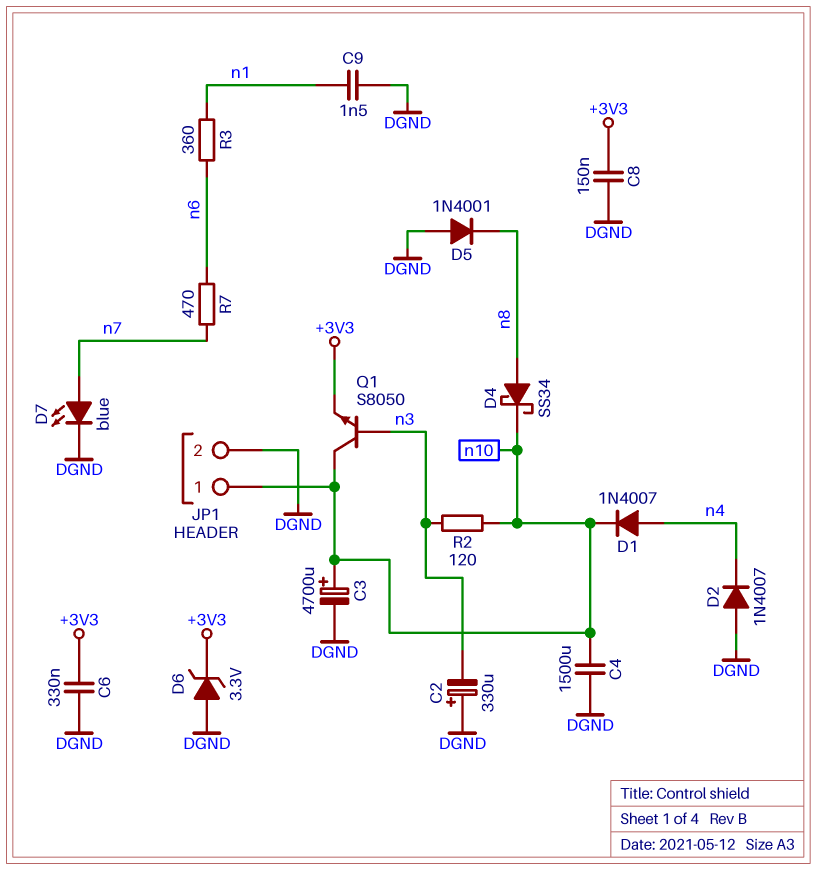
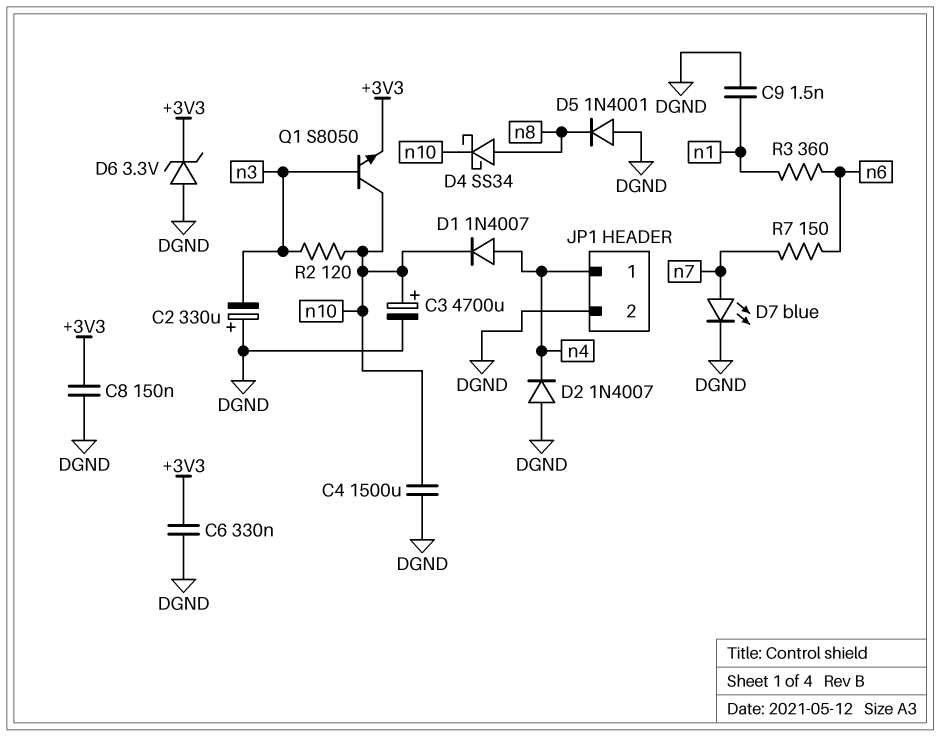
JP1 pin 1: n10 -> n4
R7: 470 (n6, n7) -> 150 (n6, n7)

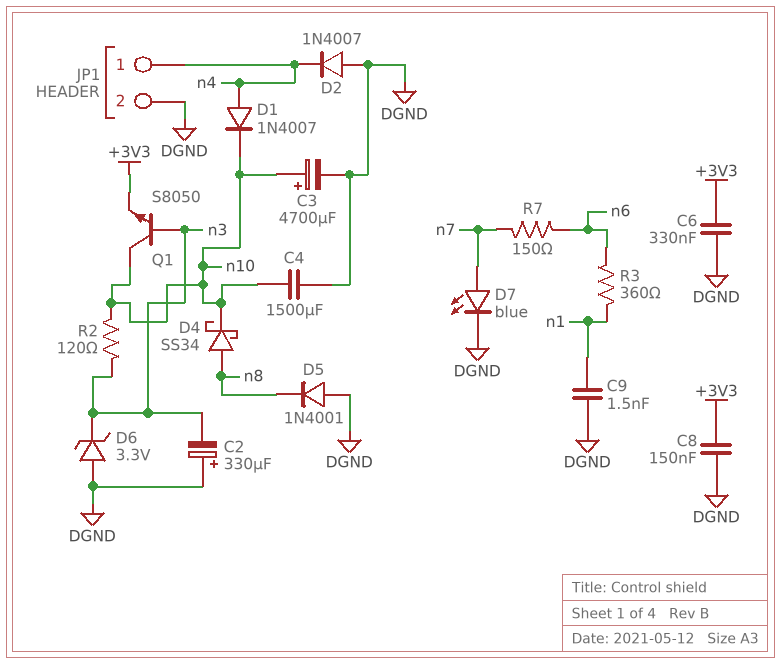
D6: zener 3.3V (A DGND, K +3V3) -> zener 3.3V (A DGND, K n3)

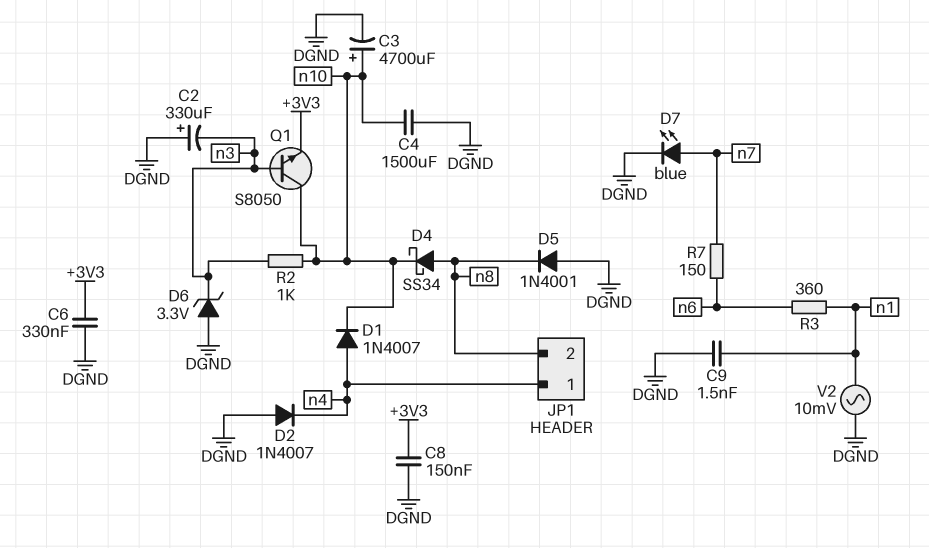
JP1 pin 2: DGND -> n8
R2: 120 (n3, n10) -> 1k (n3, n10)
V2: none -> AC 10mV (DGND, n1)

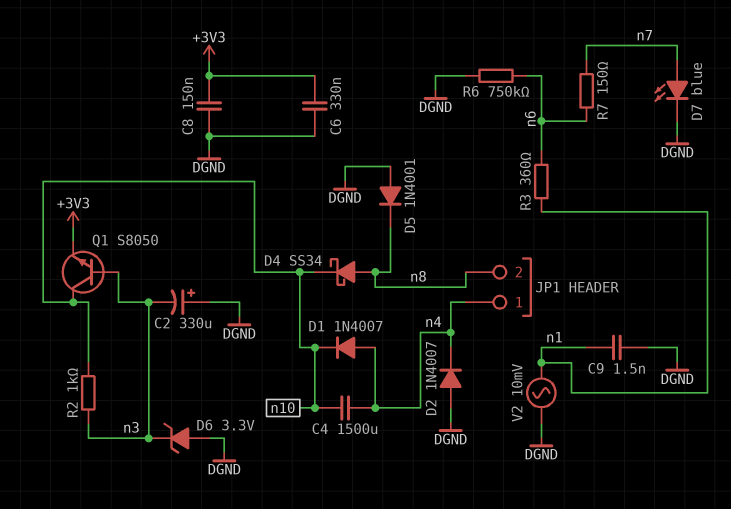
C3: 4700uF (plus n10, minus DGND) -> none
C4: 1500uF (DGND, n10) -> 1500uF (n4, n10)
R6: none -> 750k (DGND, n6)

